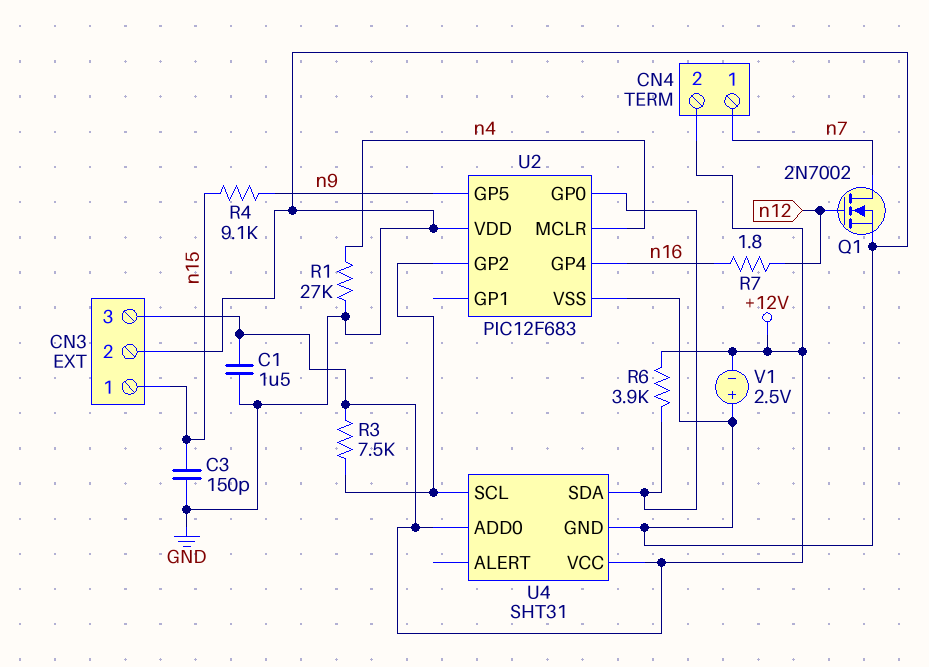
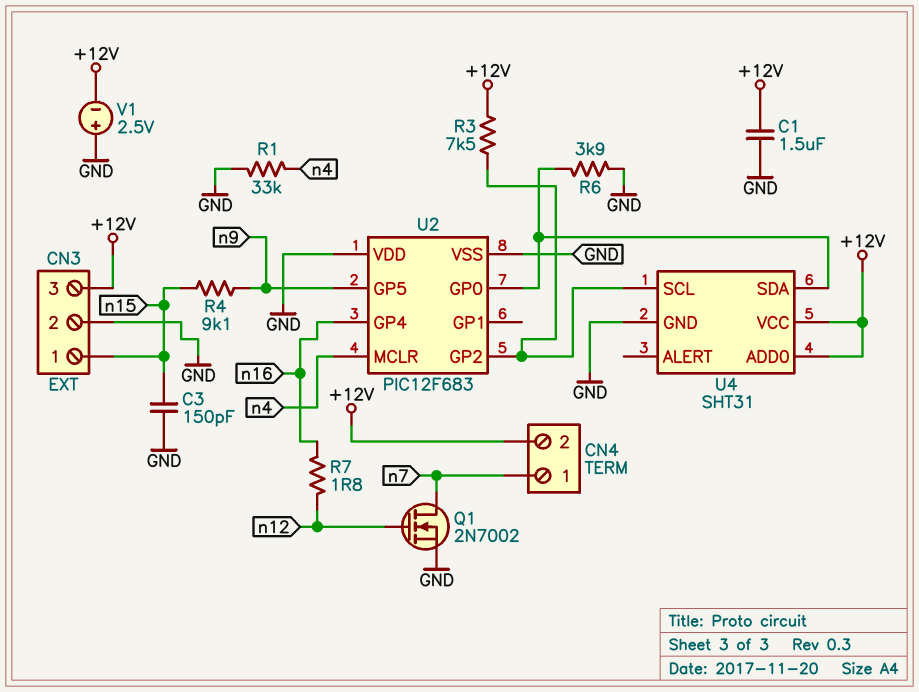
R1: 27k (GND, n4) -> 33k (GND, n4)
R6: 3.9k (+12V, U2/GP0) -> 3.9k (GND, U2/GP0)

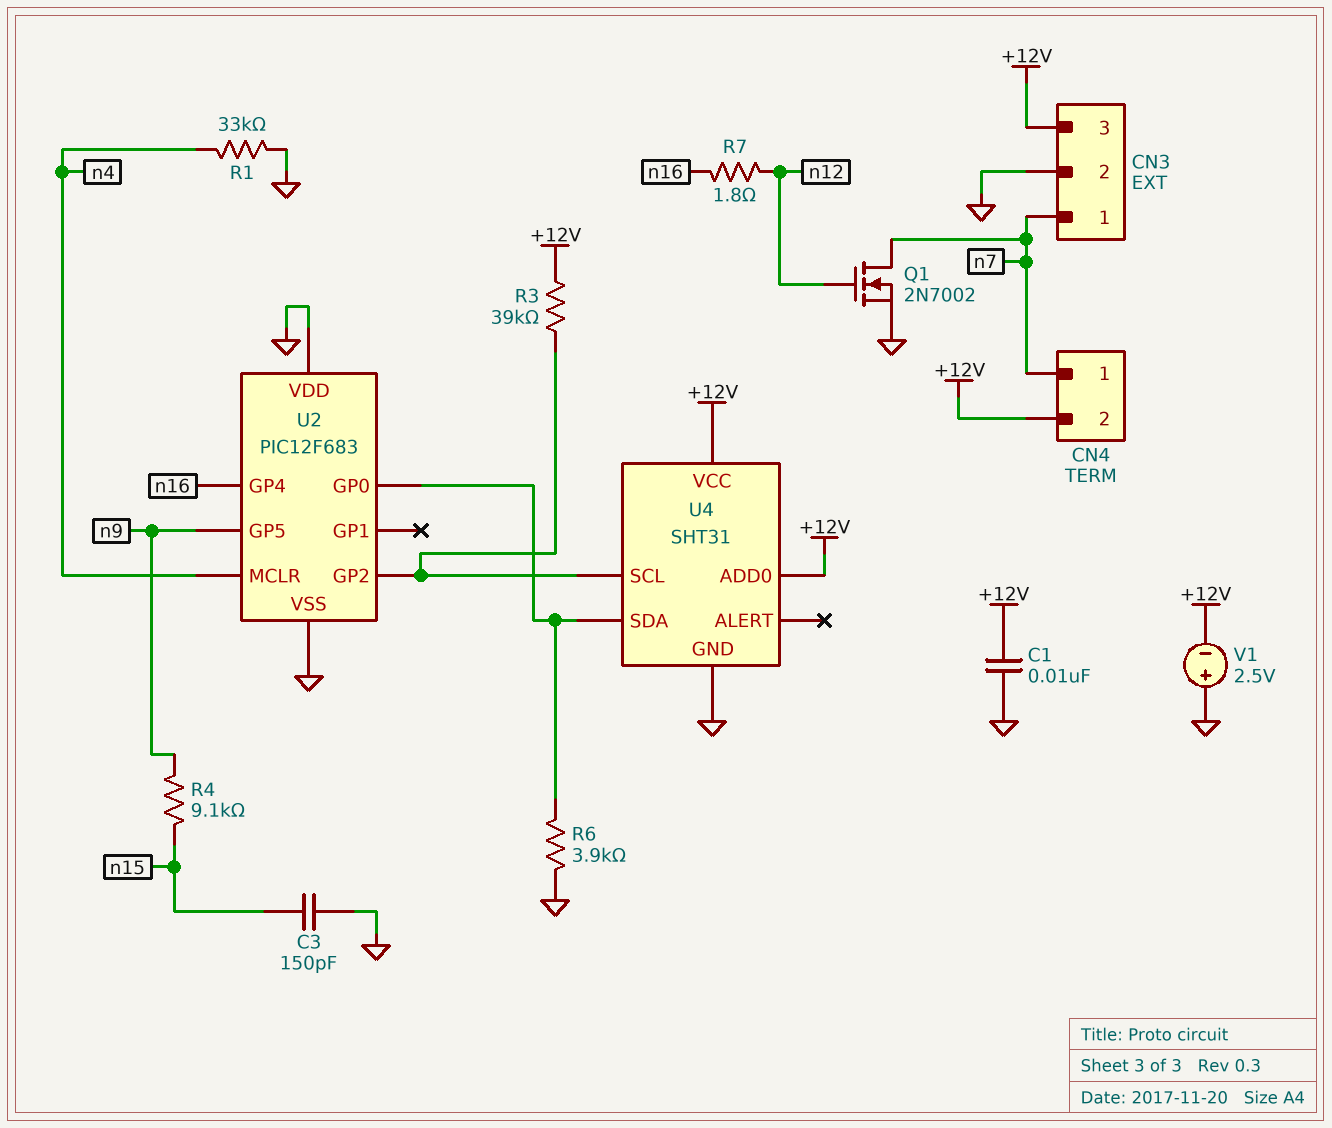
C1: 1.5uF (+12V, GND) -> 10nF (+12V, GND)
CN3 pin 1: n15 -> n7
R3: 7.5k (+12V, U2/GP2) -> 39k (+12V, U2/GP2)

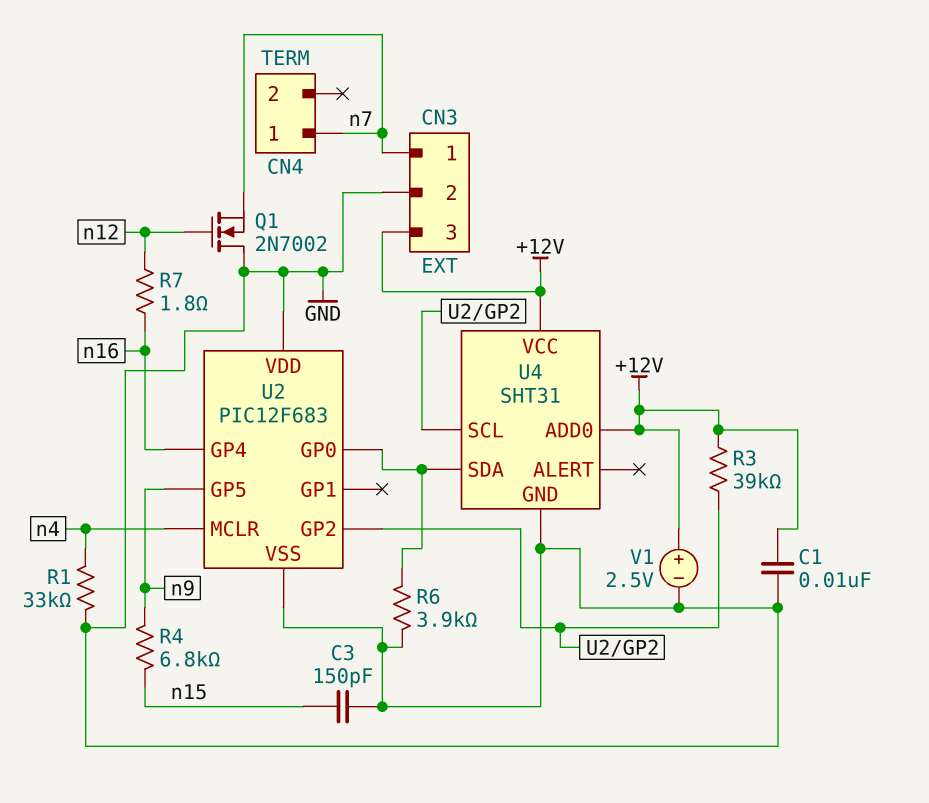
CN4 pin 2: +12V -> none
Q1: NMOS 2N7002 (G n12, D n7, S GND) -> NMOS 2N7002 (G n12, D GND, S n7)
R4: 9.1k (n9, n15) -> 6.8k (n9, n15)
V1: 2.5V (plus GND, minus +12V) -> 2.5V (plus +12V, minus GND)

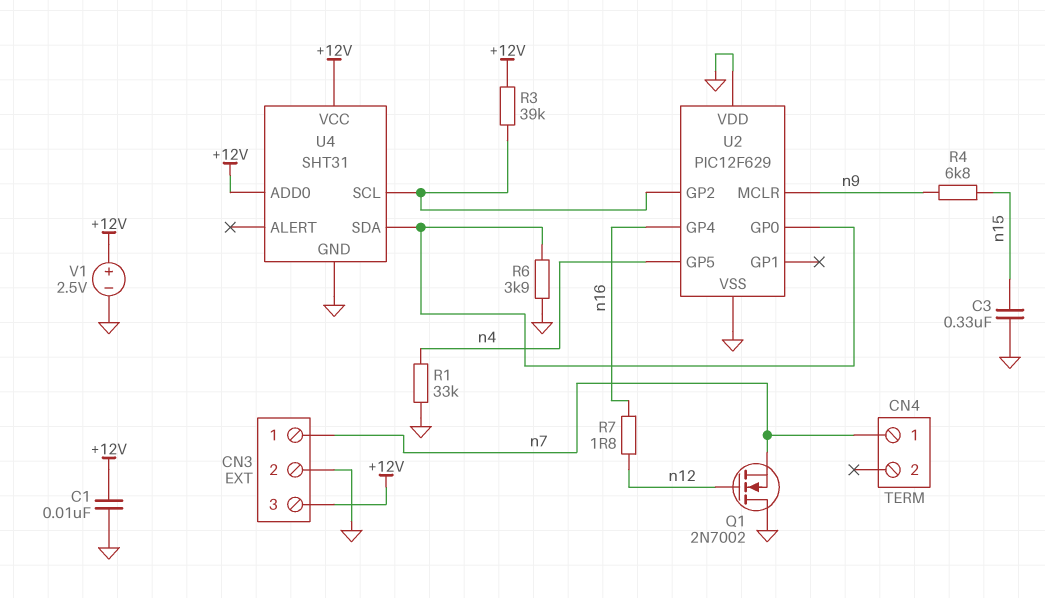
C3: 150pF (GND, n15) -> 330nF (GND, n15)
U2: PIC12F683 -> PIC12F629
U2 pin GP5: n9 -> n4
U2 pin MCLR: n4 -> n9

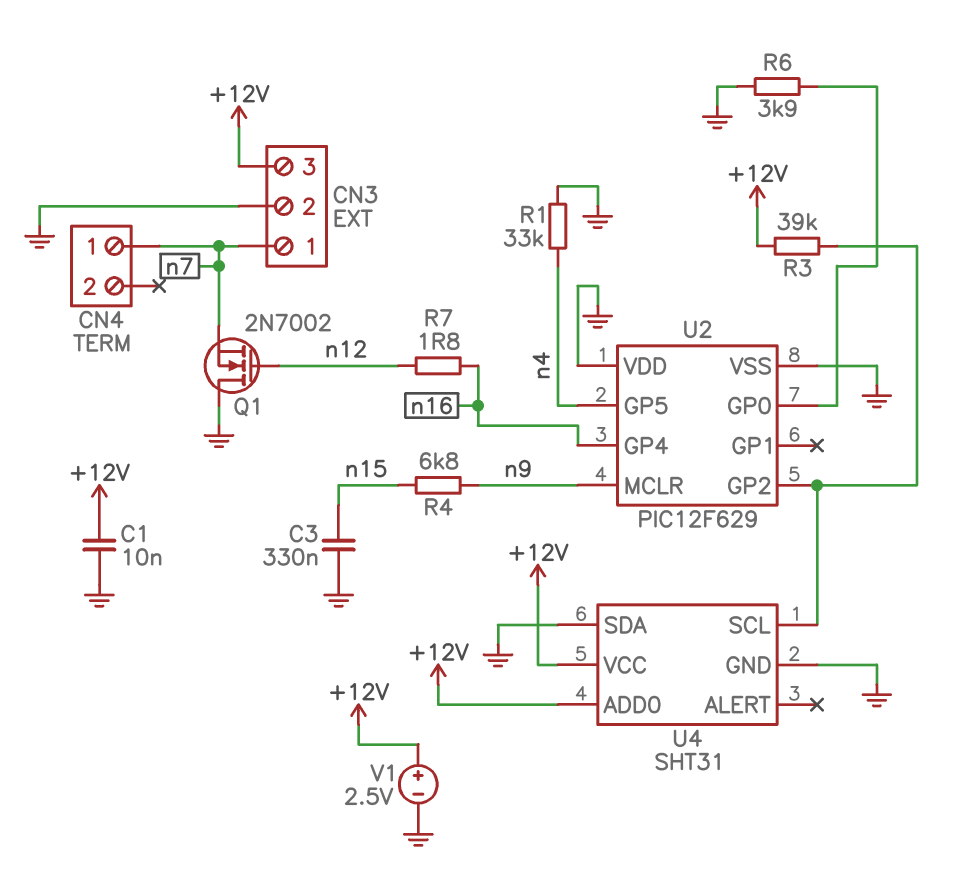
U4 pin SDA: U2/GP0 -> GND

